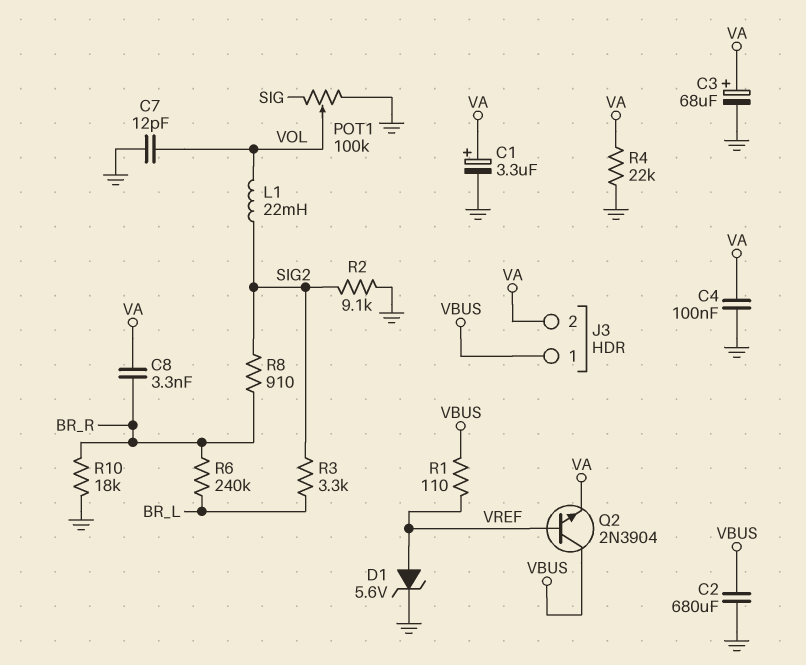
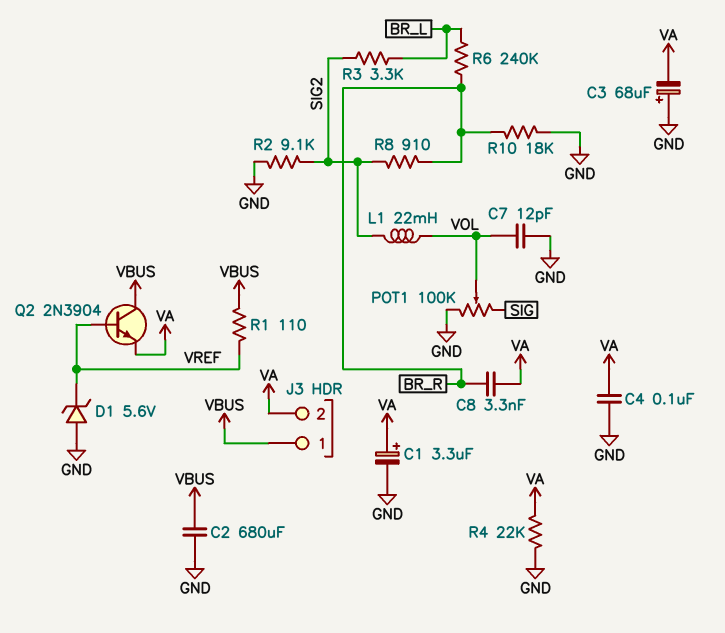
C3: 68uF (plus VA, minus GND) -> 68uF (plus GND, minus VA)
D1: zener 5.6V (A VREF, K GND) -> zener 5.6V (A GND, K VREF)

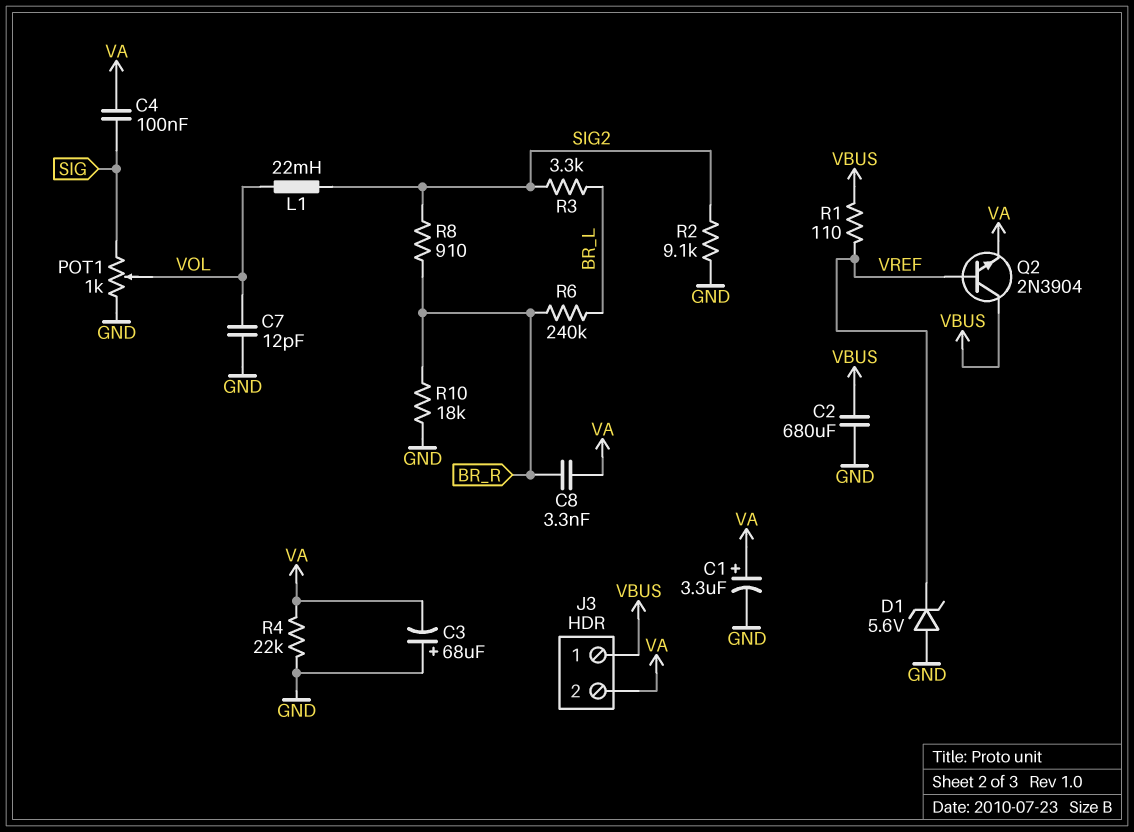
C4: 100nF (GND, VA) -> 100nF (SIG, VA)
POT1: 100k (GND, SIG, wiper VOL) -> 1k (GND, SIG, wiper VOL)

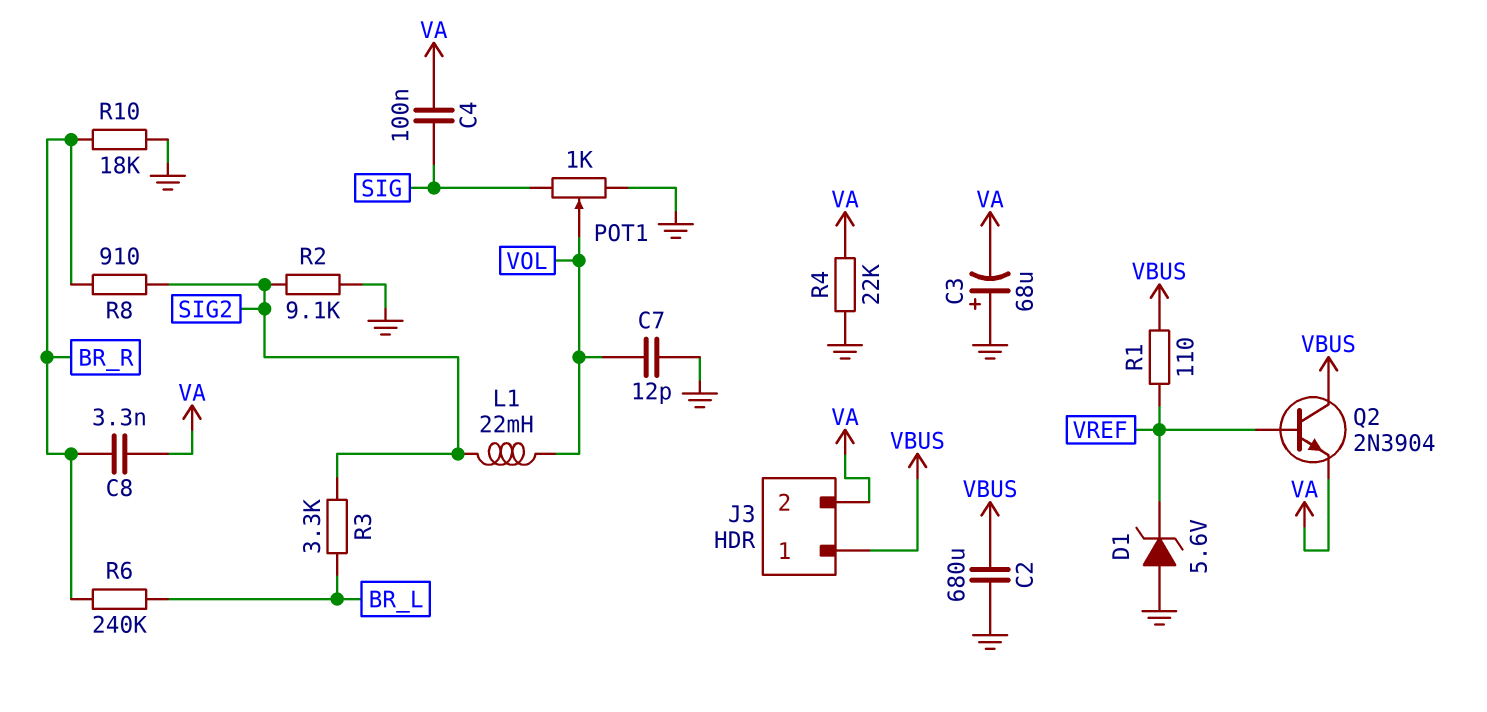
C1: 3.3uF (plus VA, minus GND) -> none

